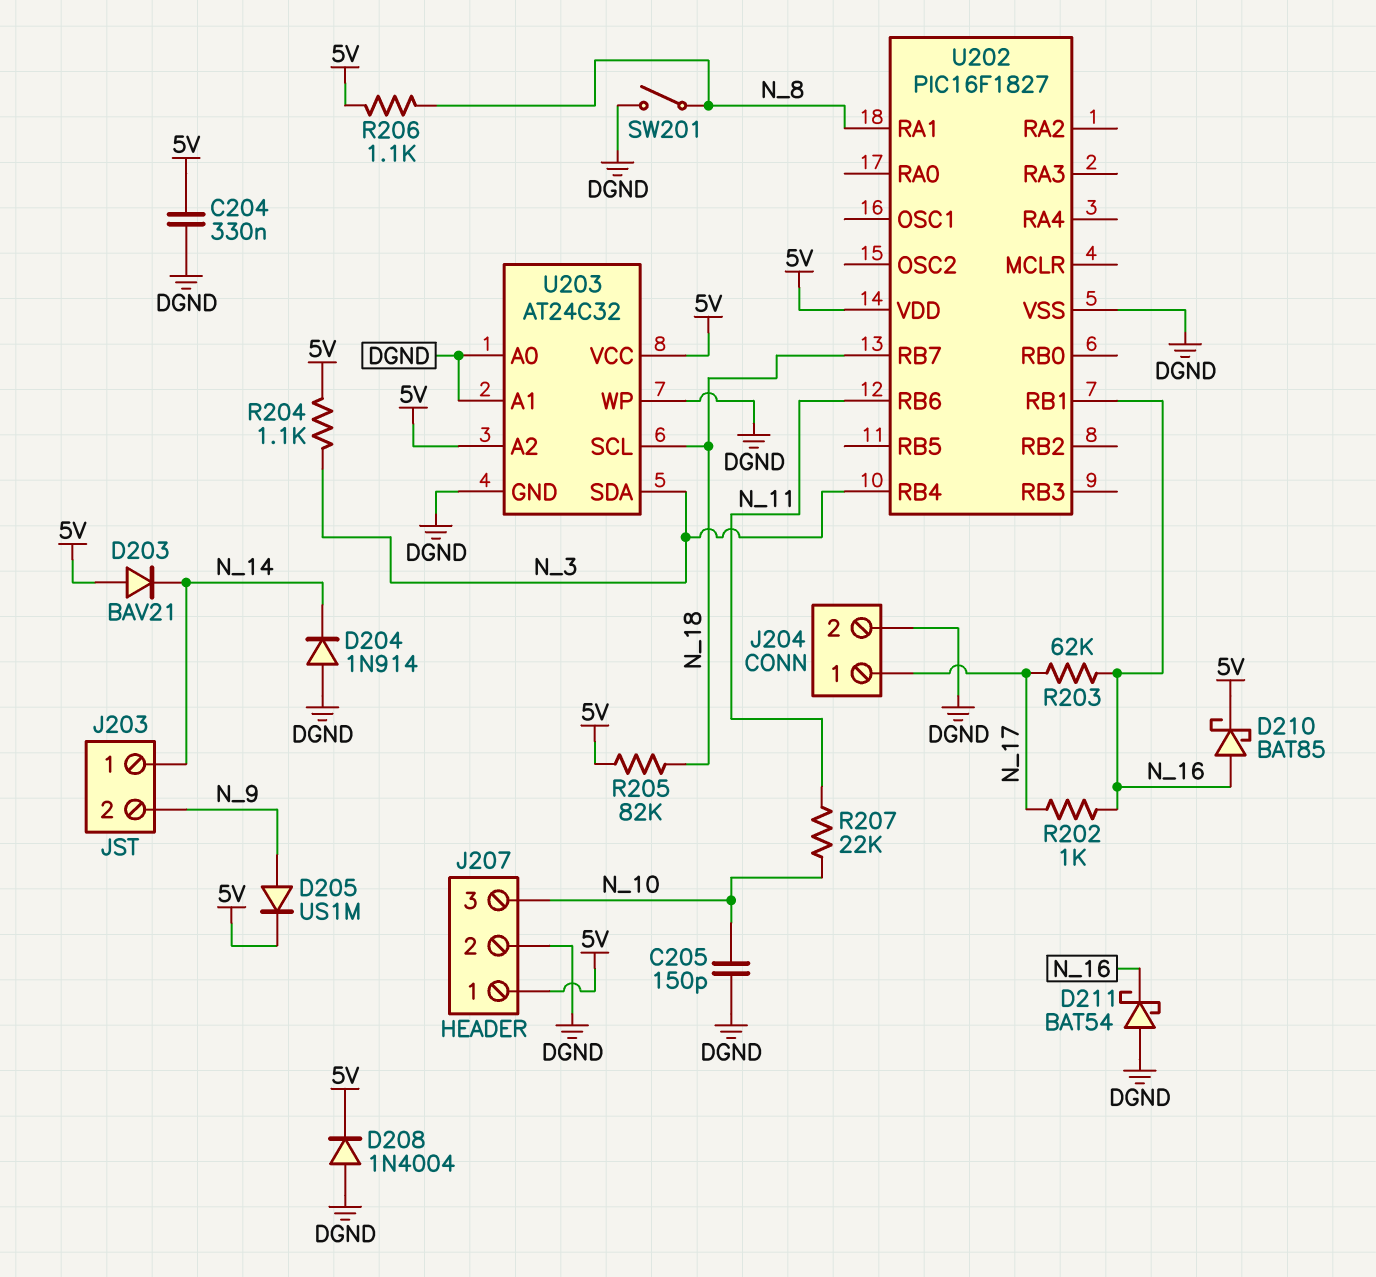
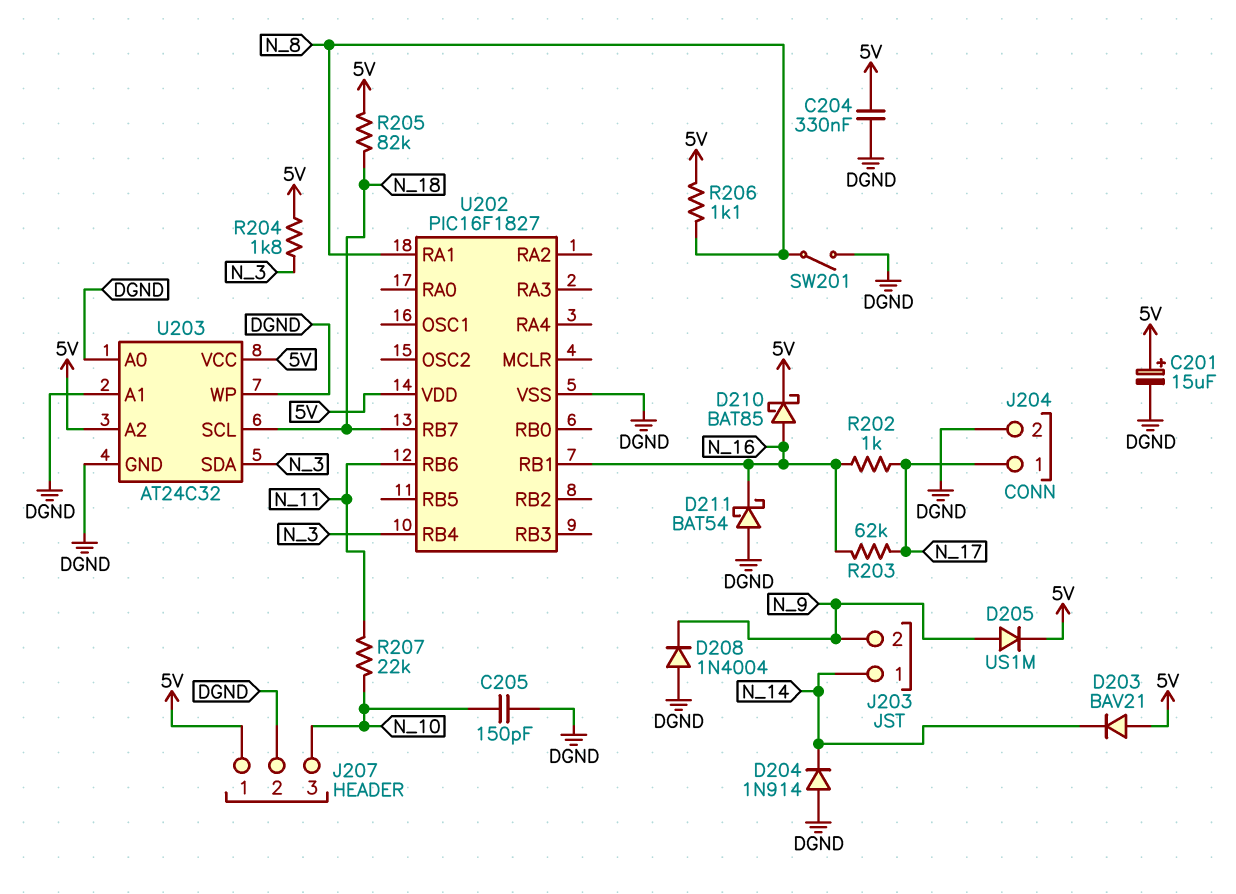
C201: none -> 15uF (plus 5V, minus DGND)
D208: diode 1N4004 (A DGND, K 5V) -> diode 1N4004 (A DGND, K N_9)
R204: 1.1k (5V, N_3) -> 1.8k (5V, N_3)

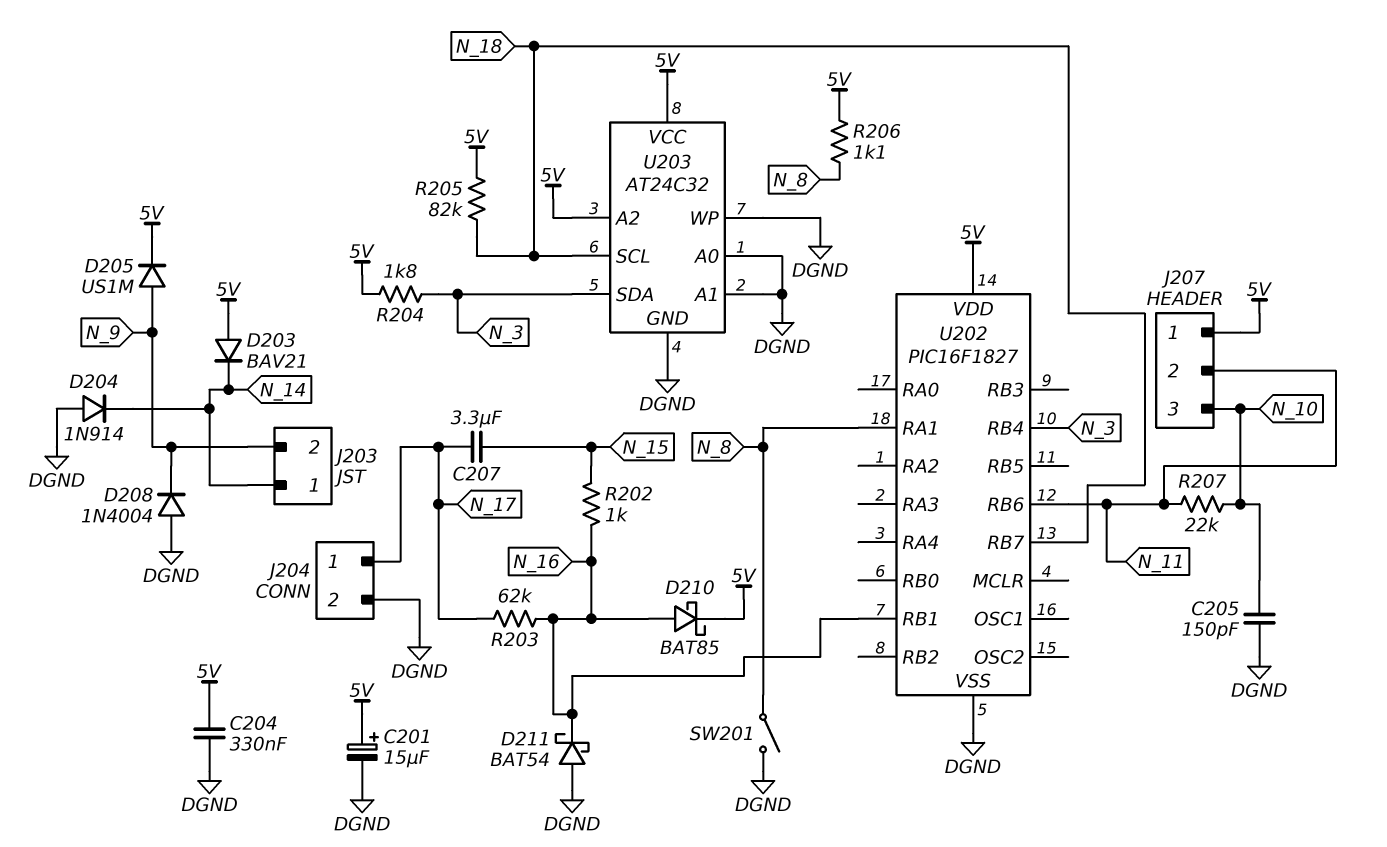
C207: none -> 3.3uF (N_15, N_17)
J207 pin 2: DGND -> N_11
R202: 1k (N_16, N_17) -> 1k (N_15, N_16)

